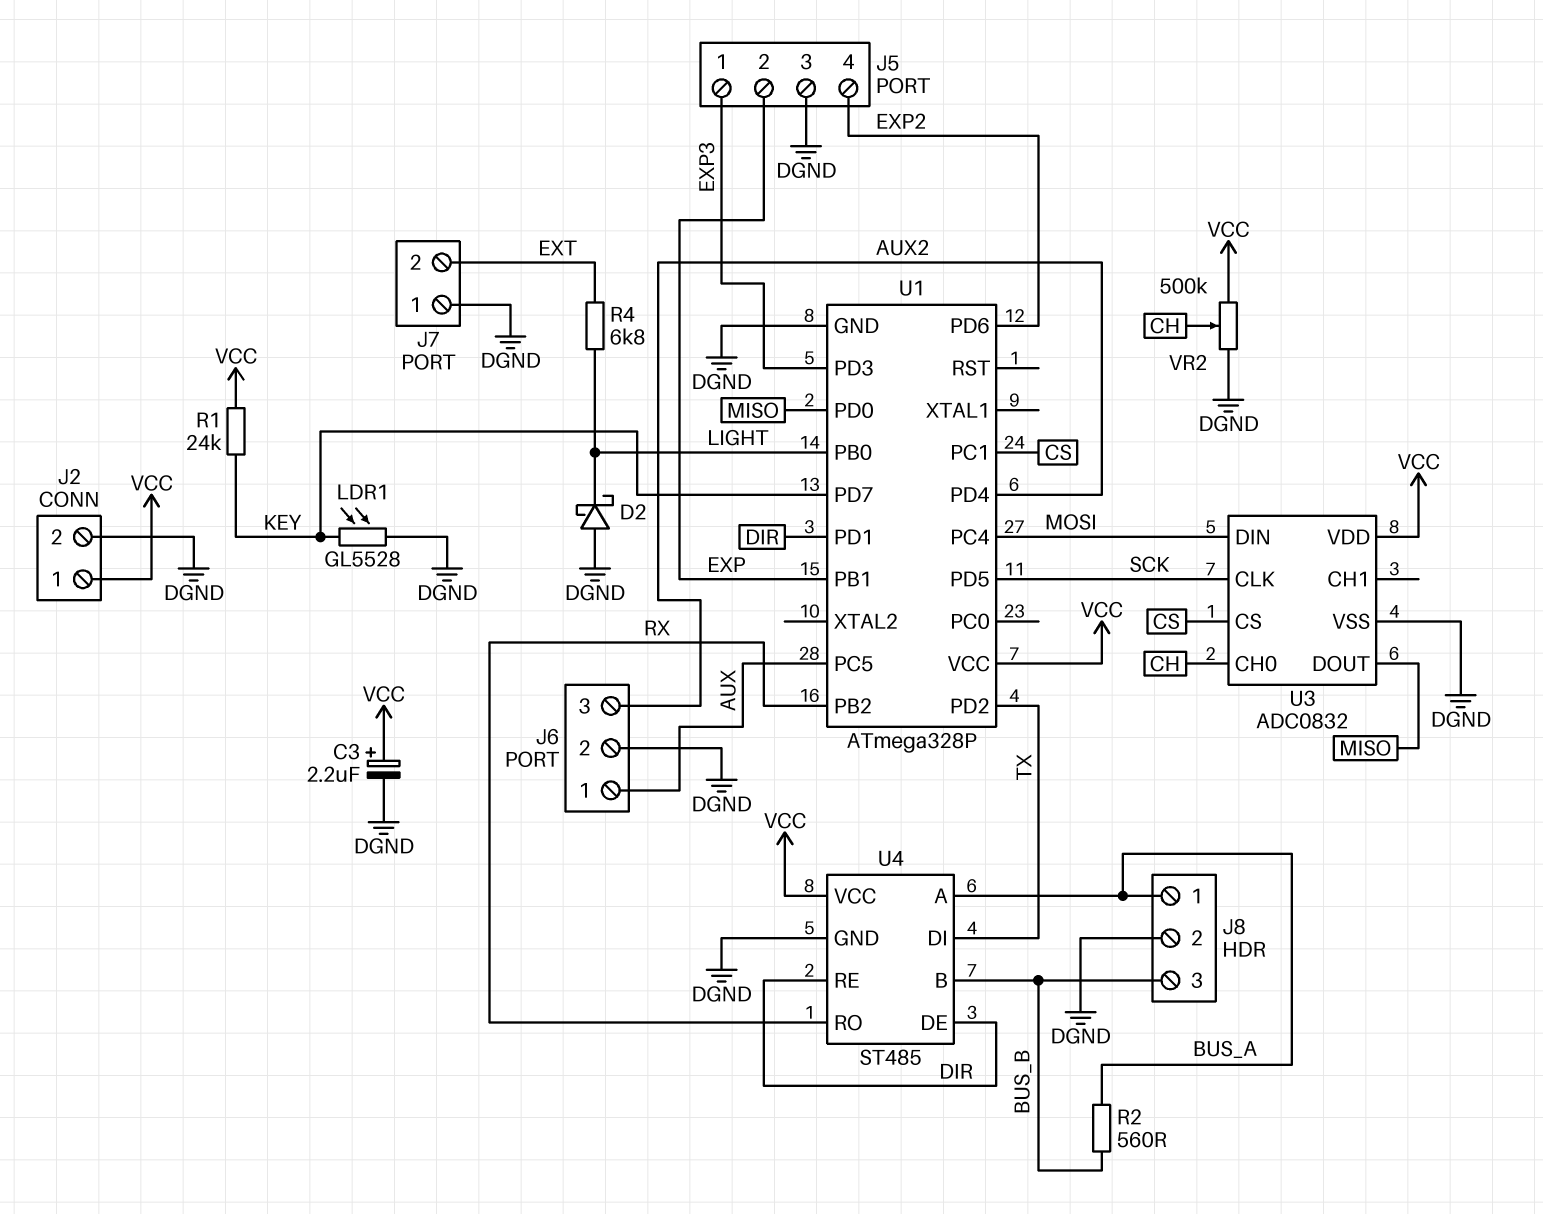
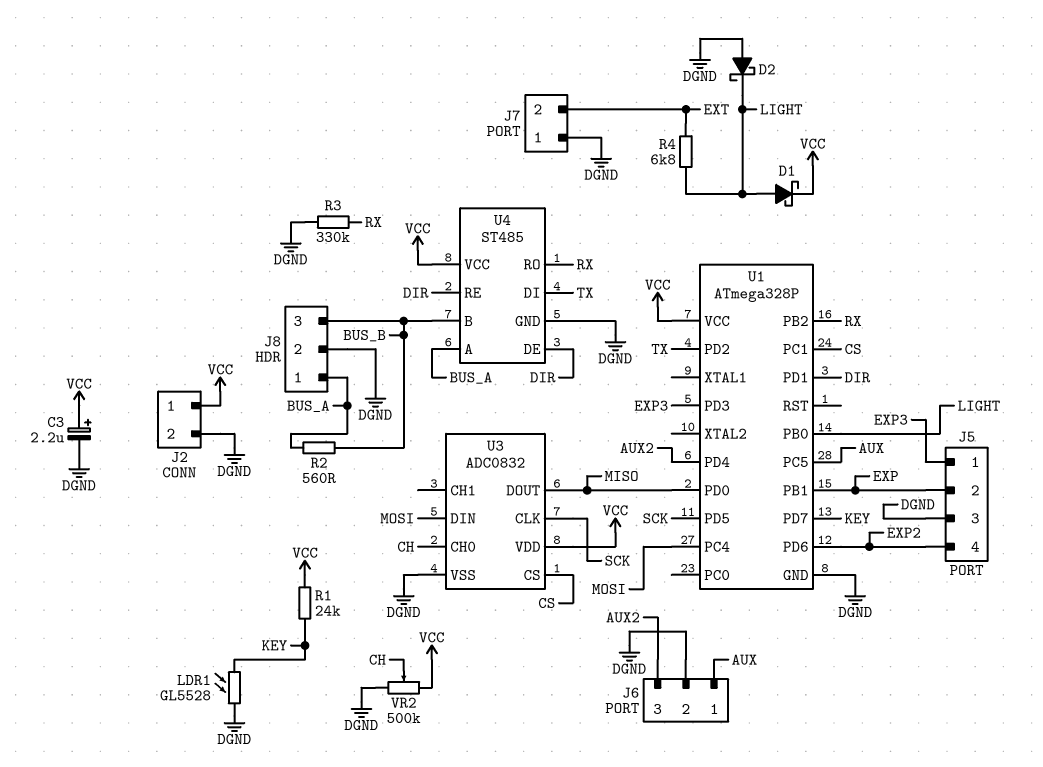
D1: none -> schottky (A LIGHT, K VCC)
R3: none -> 330k (DGND, RX)

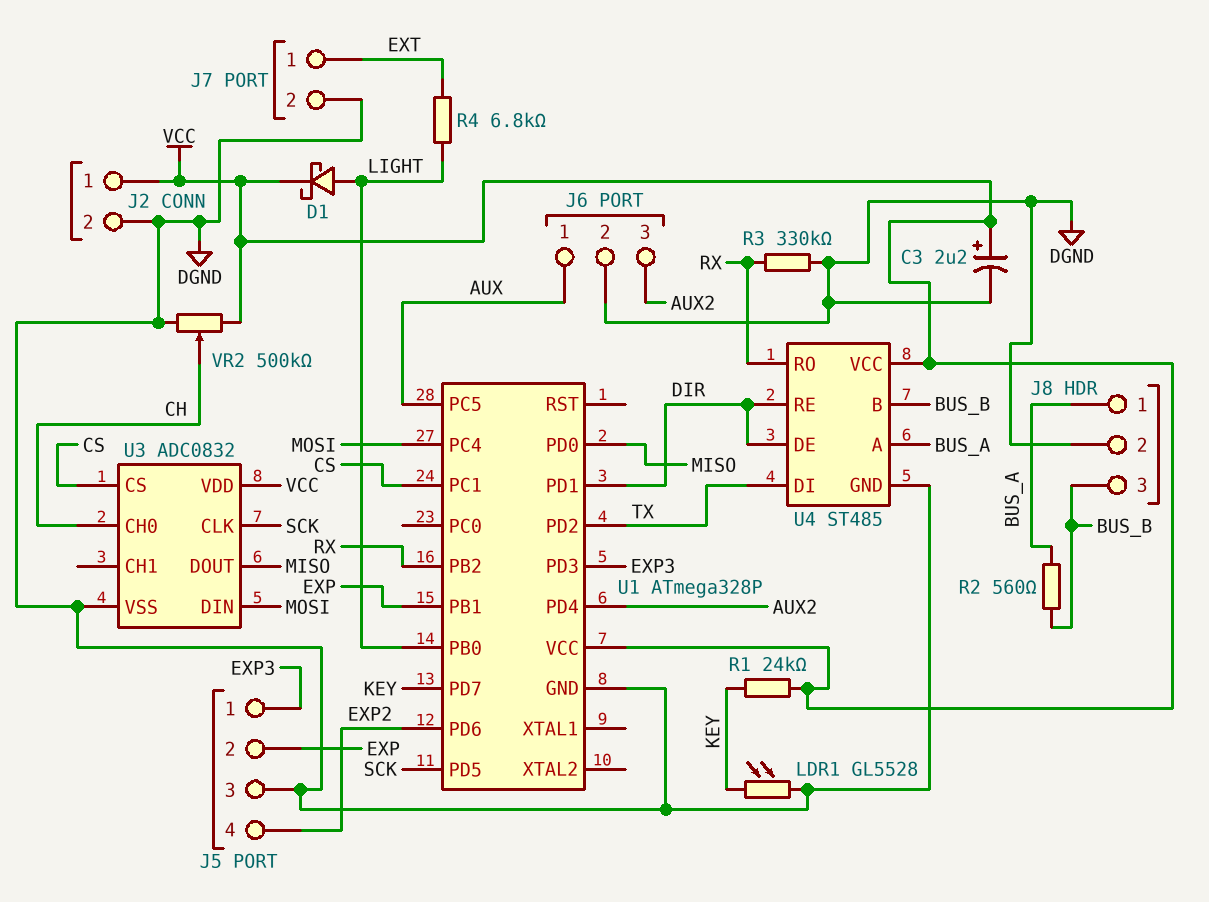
D2: schottky (A DGND, K LIGHT) -> none
J7 pin 1: DGND -> EXT
J7 pin 2: EXT -> DGND

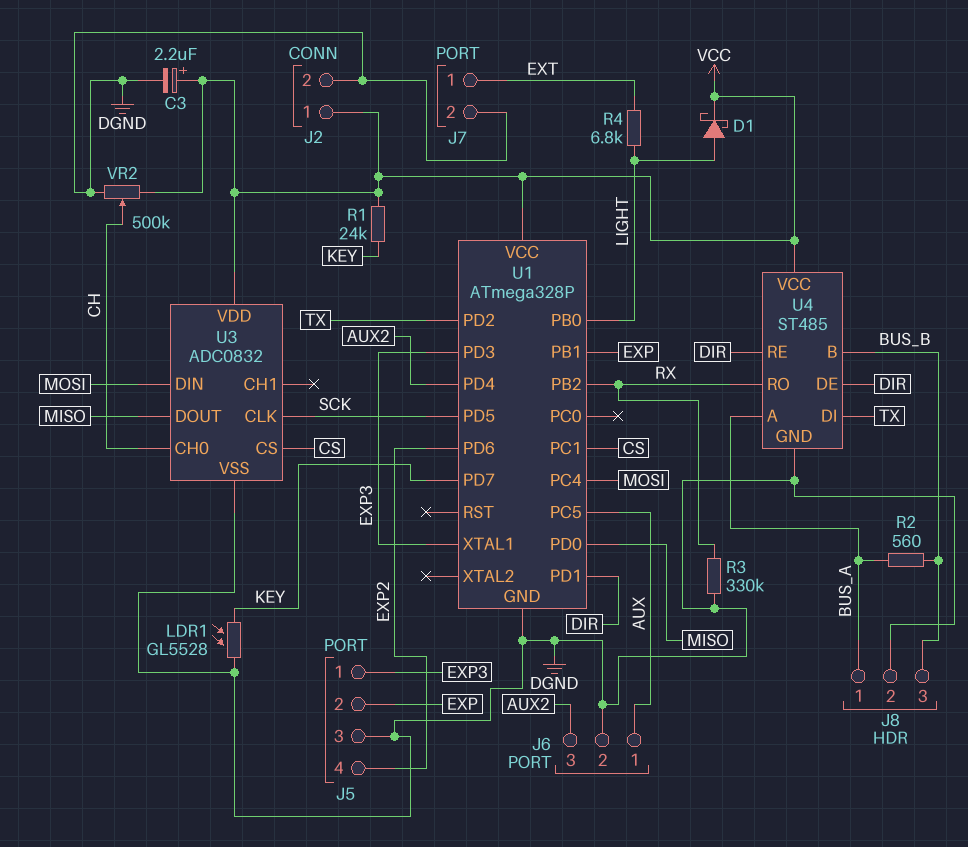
U1 pin XTAL1: none -> EXP3

